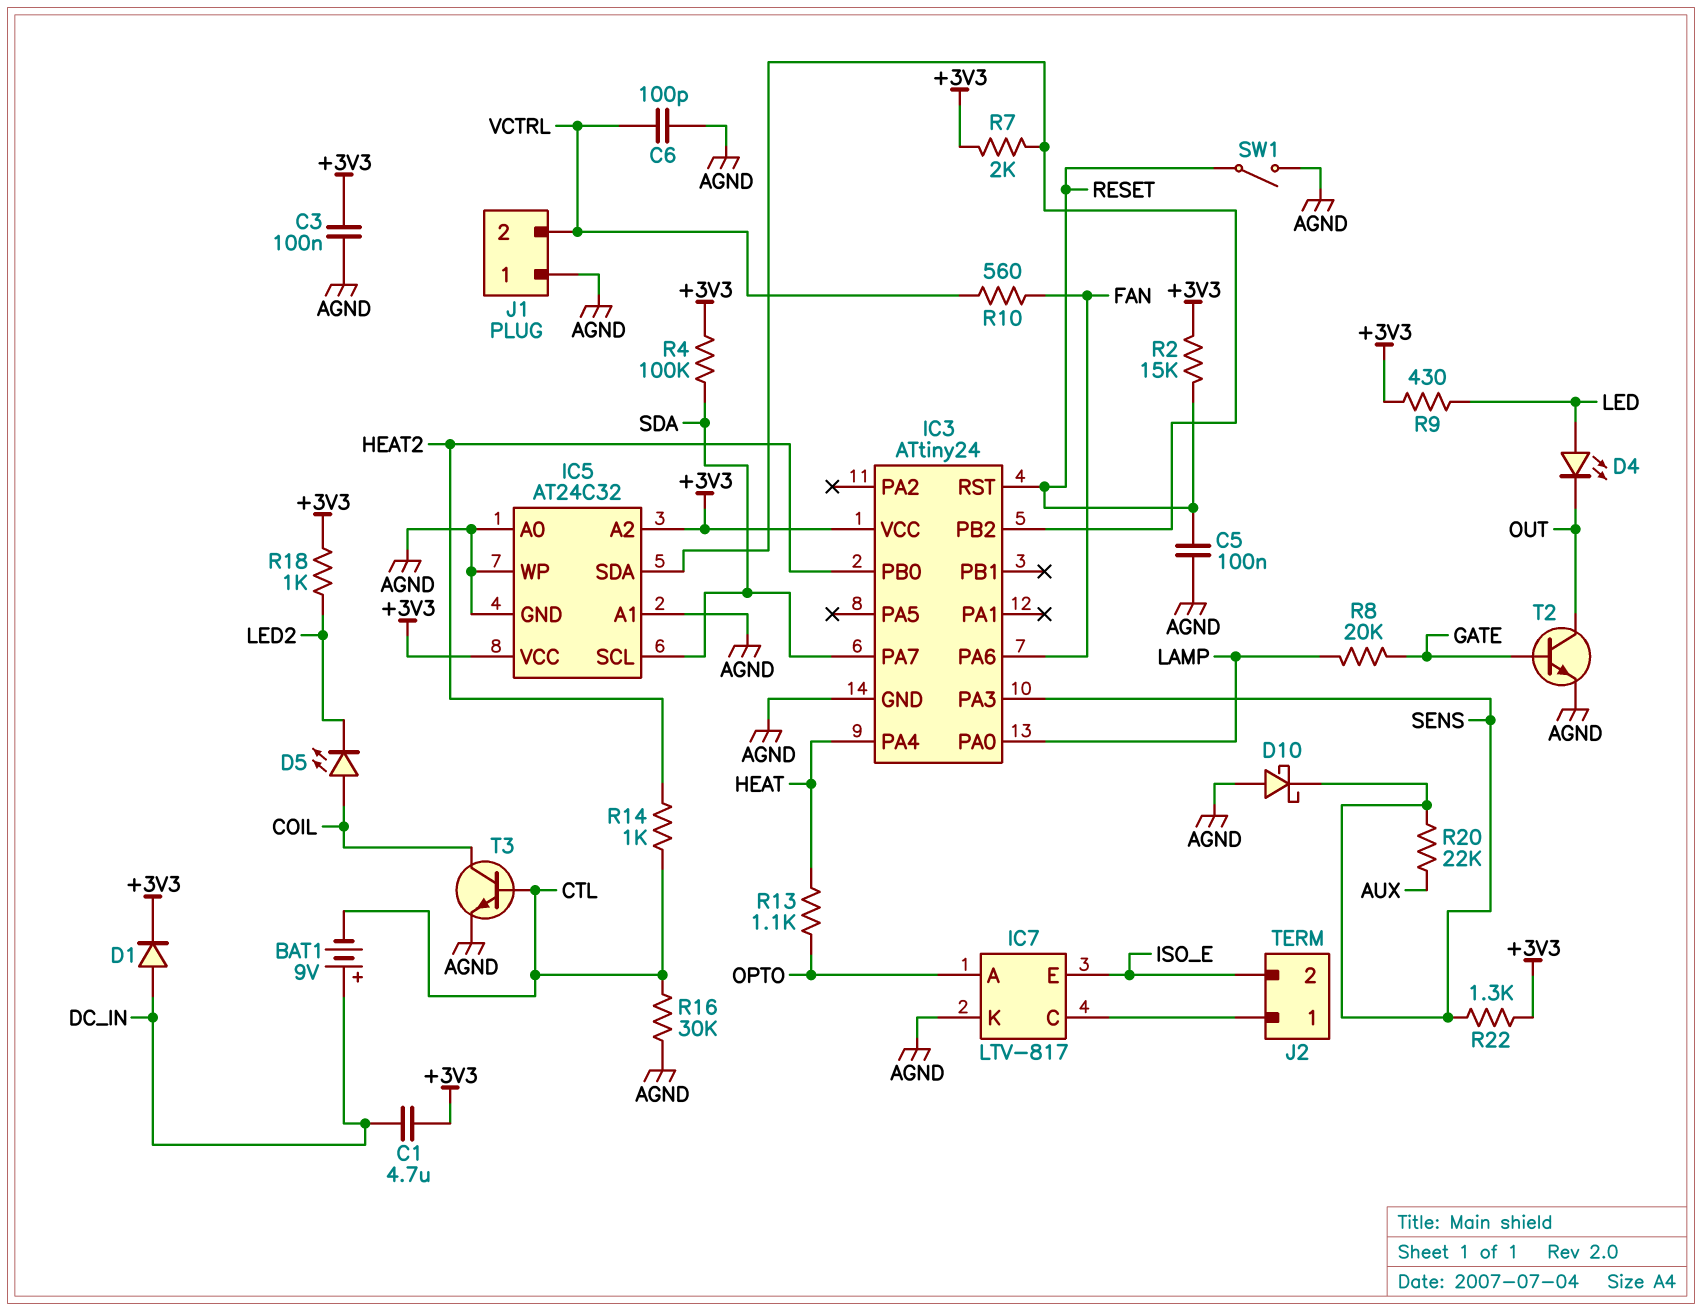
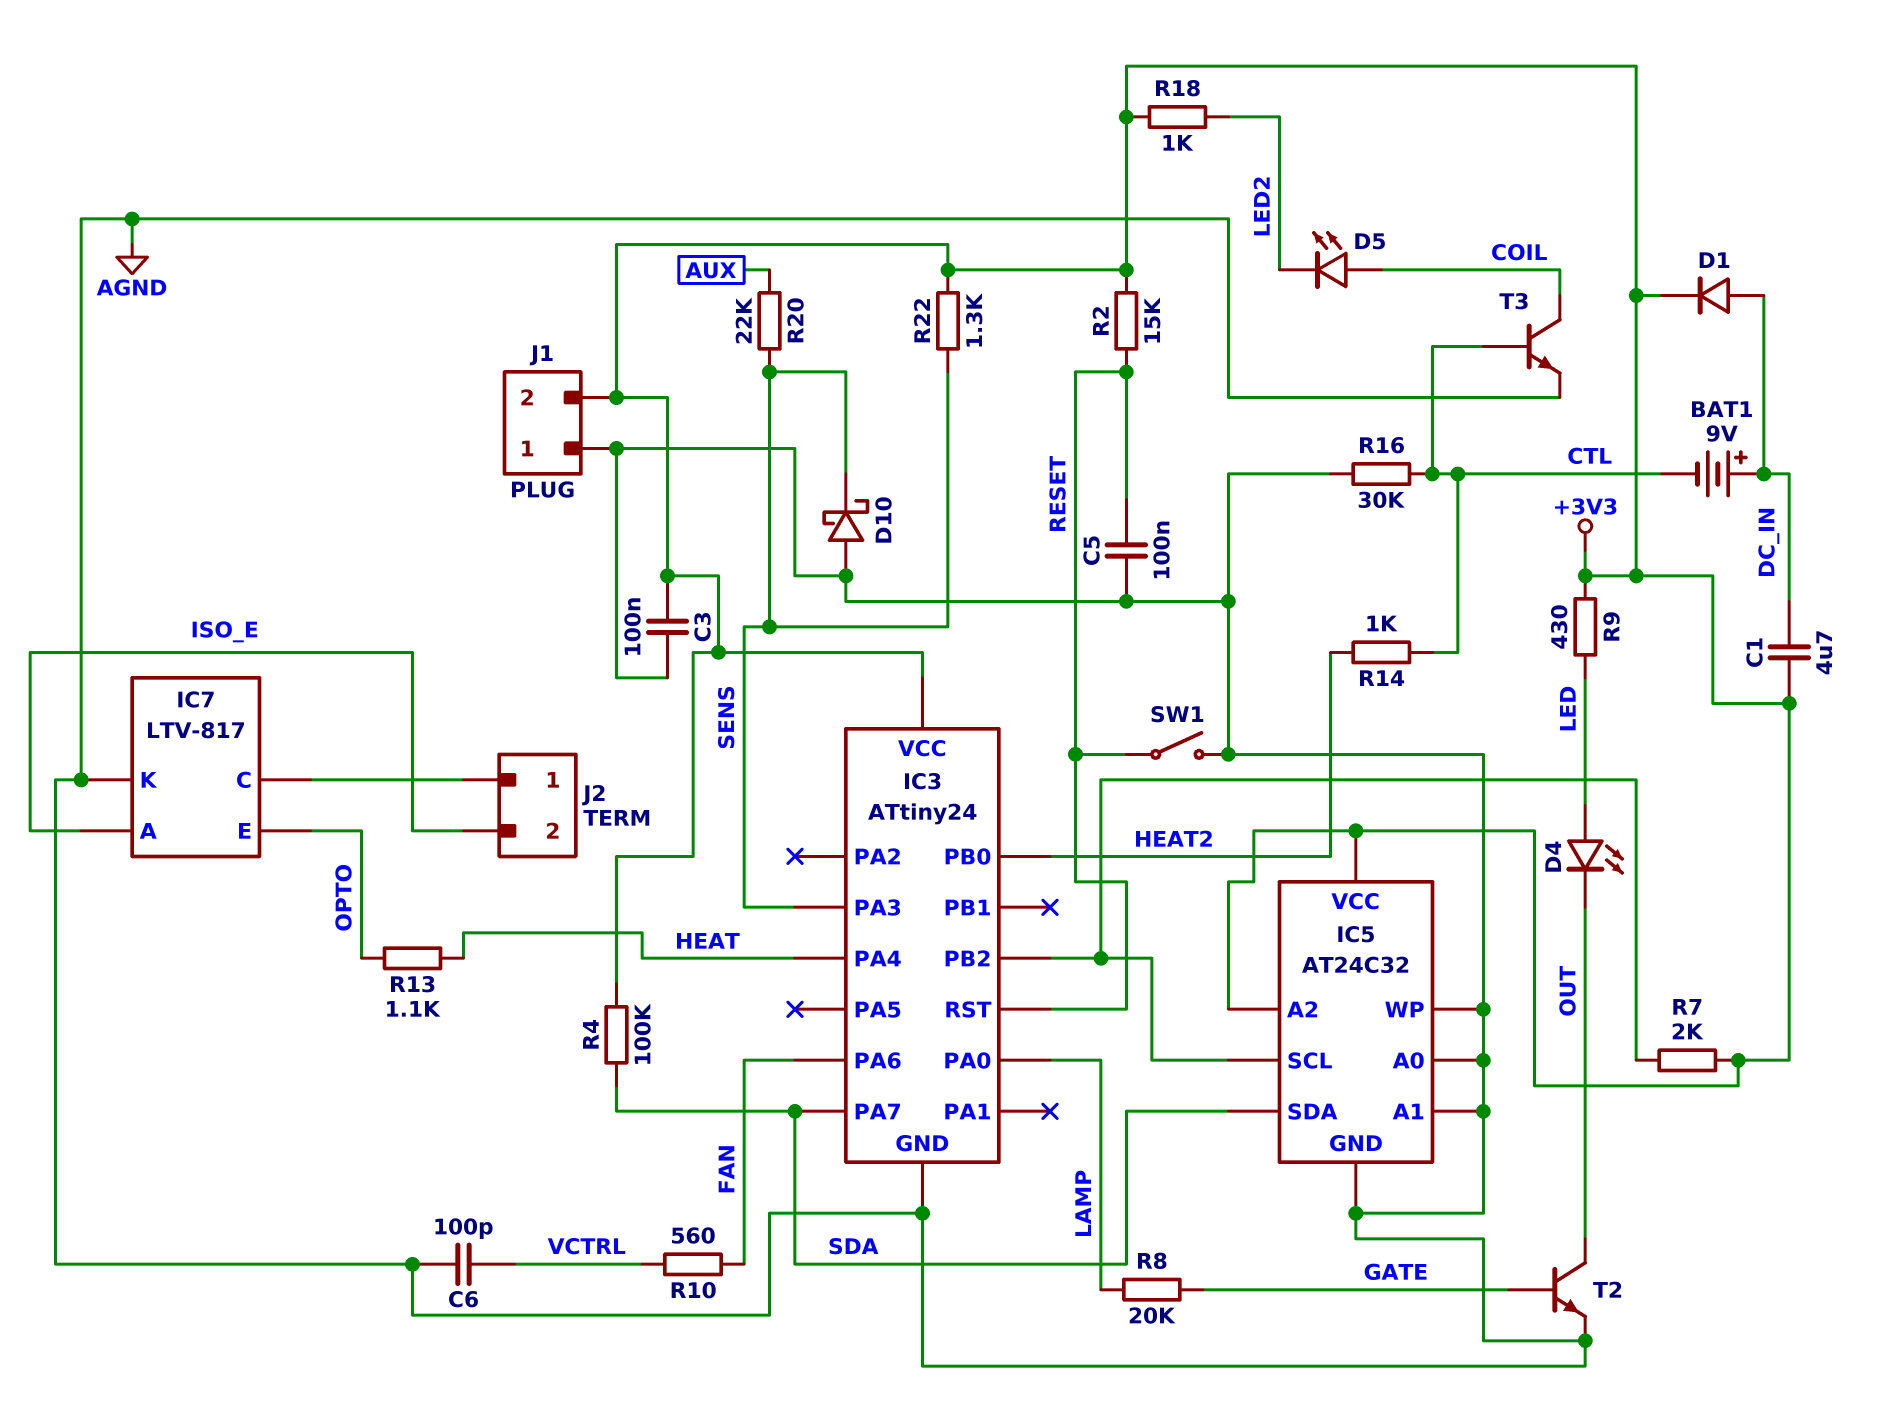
IC5 pin SCL: SDA -> IC3/PB2
IC5 pin SDA: IC3/PB2 -> SDA
IC7 pin A: OPTO -> ISO_E
IC7 pin E: ISO_E -> OPTO
J1 pin 2: VCTRL -> +3V3

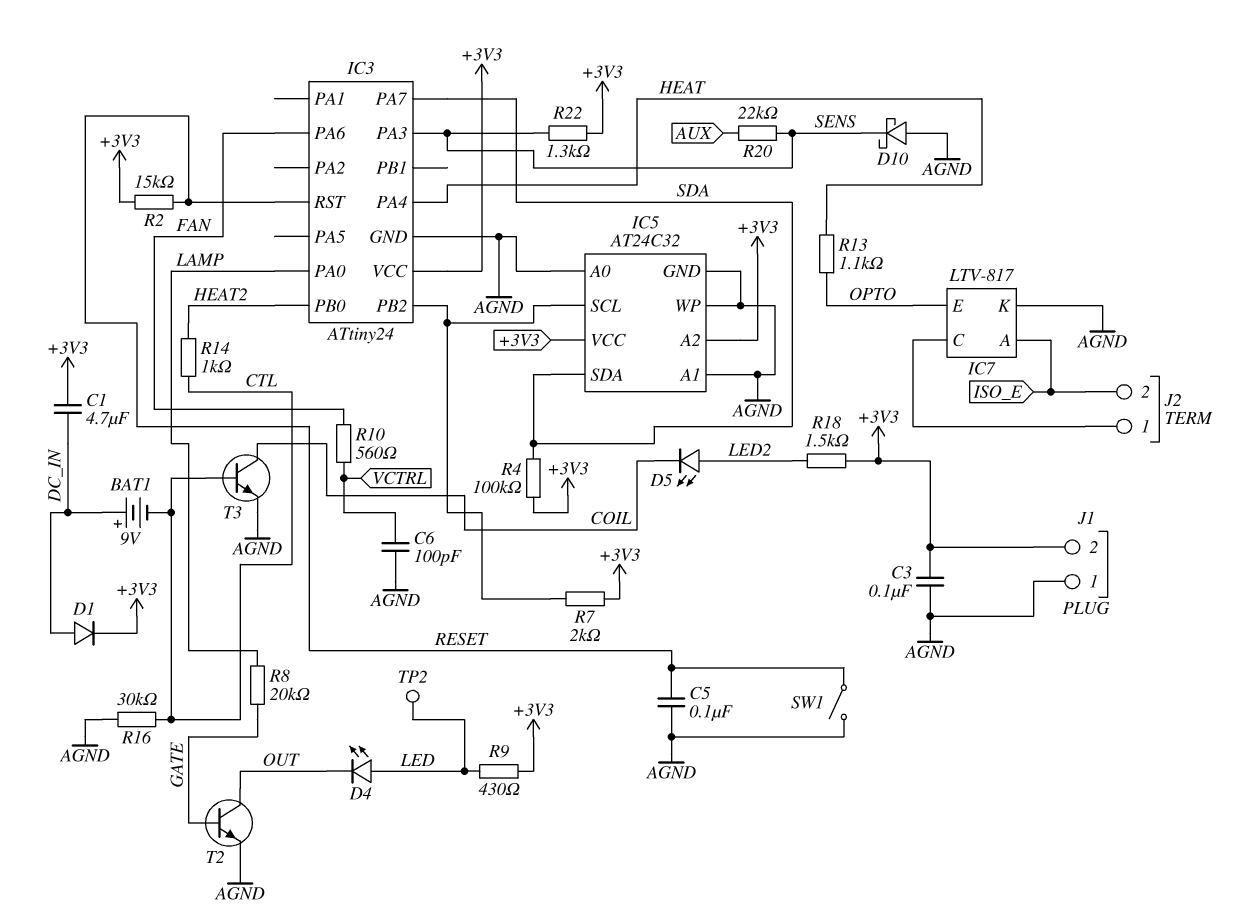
D5: LED (A COIL, K LED2) -> LED (A LED2, K COIL)
R18: 1k (+3V3, LED2) -> 1.5k (+3V3, LED2)
TP2: none -> test point (LED)

